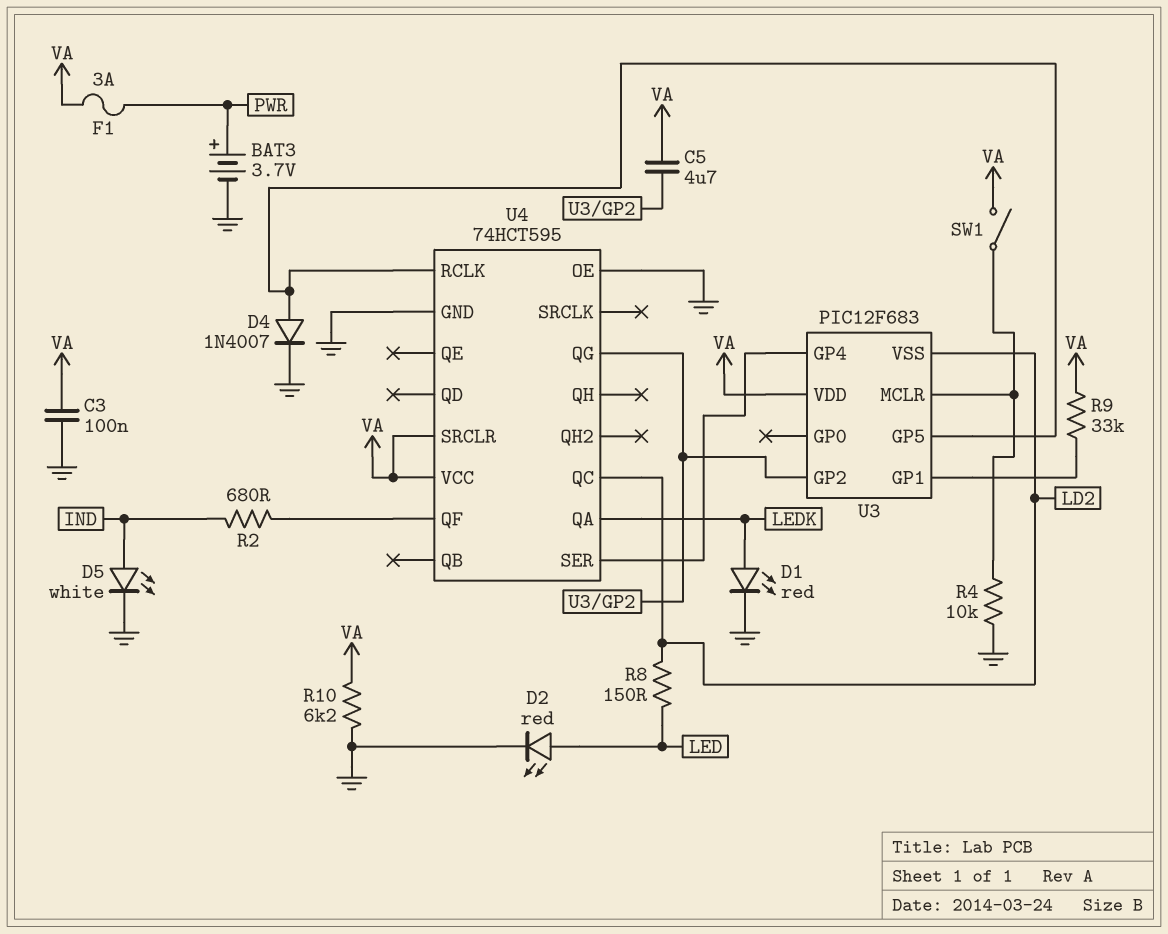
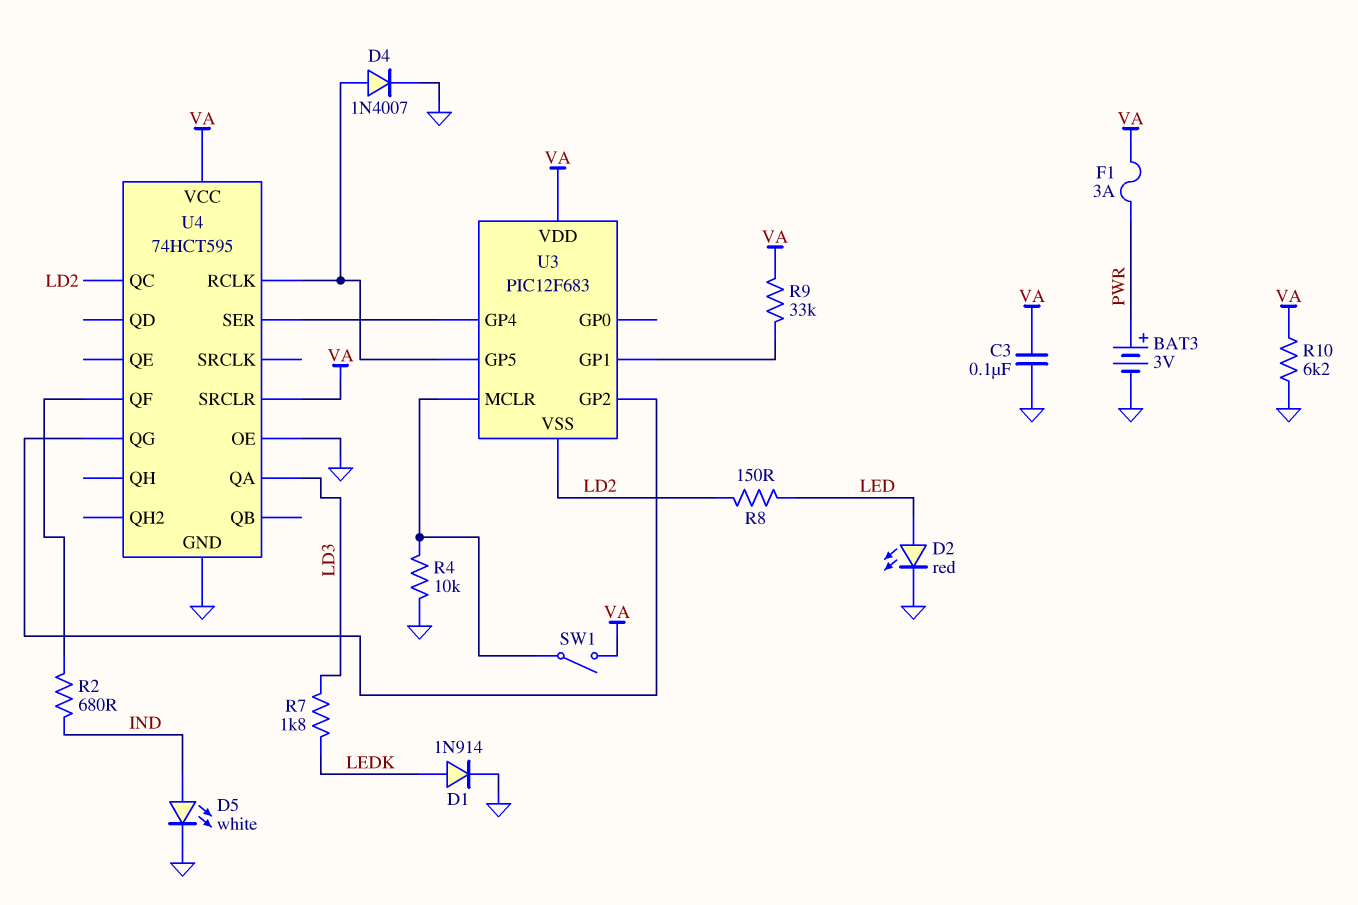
BAT3: 3.7V (plus PWR, minus GND) -> 3V (plus PWR, minus GND)
C5: 4.7uF (U3/GP2, VA) -> none
D1: LED red (A LEDK, K GND) -> diode 1N914 (A LEDK, K GND)
R7: none -> 1.8k (LD3, LEDK)
U4 pin QA: LEDK -> LD3

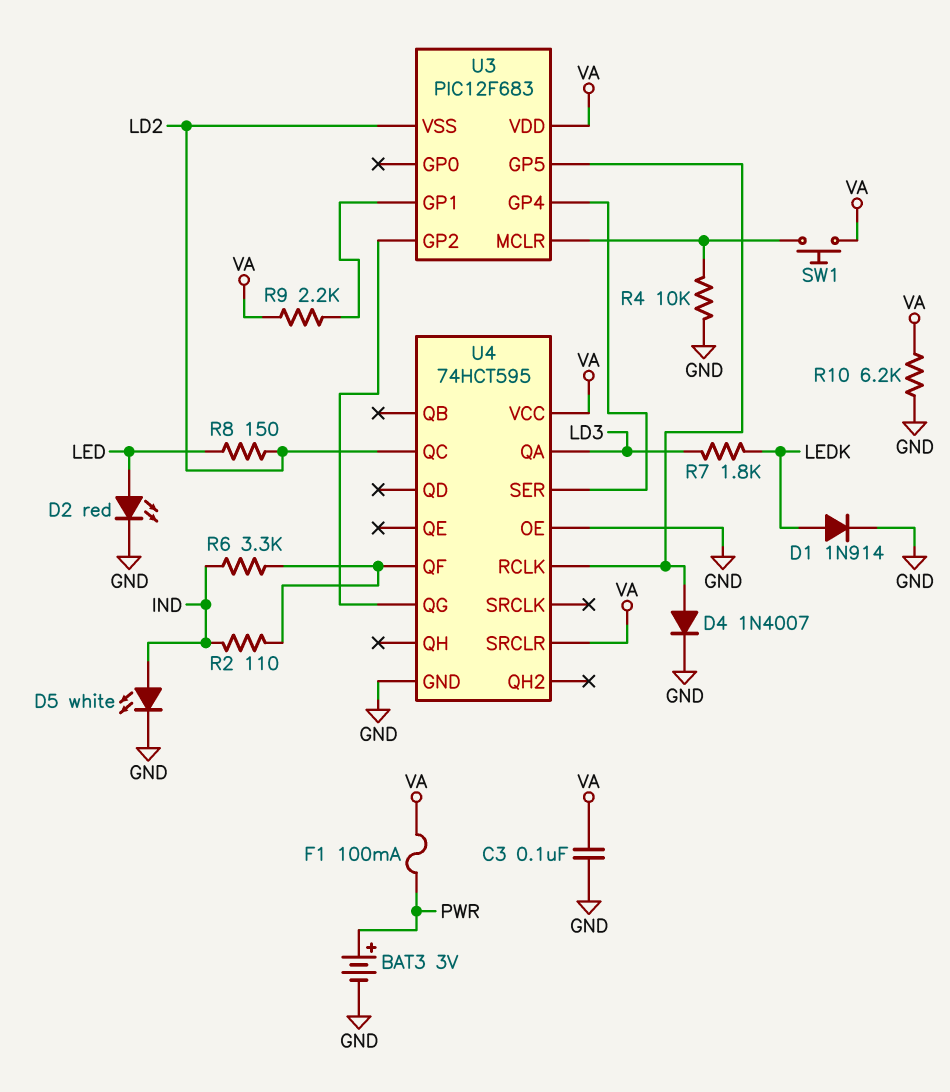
F1: 3A (PWR, VA) -> 100mA (PWR, VA)
R2: 680 (IND, U4/QF) -> 110 (IND, U4/QF)
R6: none -> 3.3k (IND, U4/QF)
R9: 33k (U3/GP1, VA) -> 2.2k (U3/GP1, VA)
SW1: switch (U3/MCLR, VA) -> button (U3/MCLR, VA)

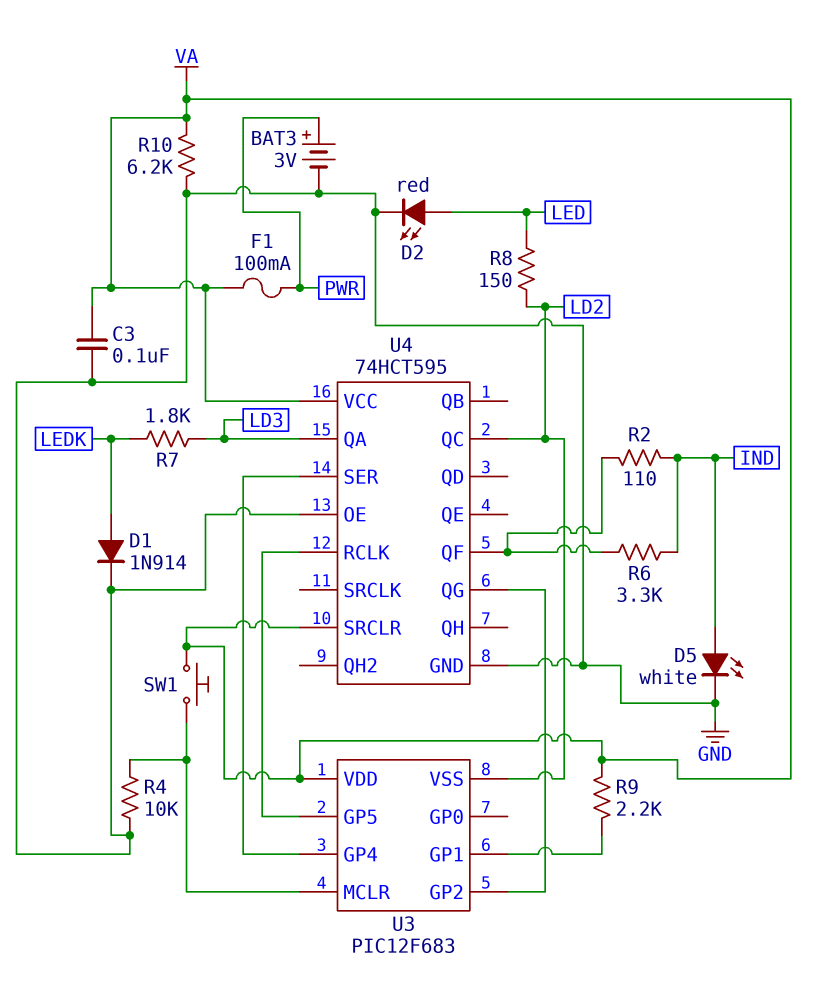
D4: diode 1N4007 (A U3/GP5, K GND) -> none

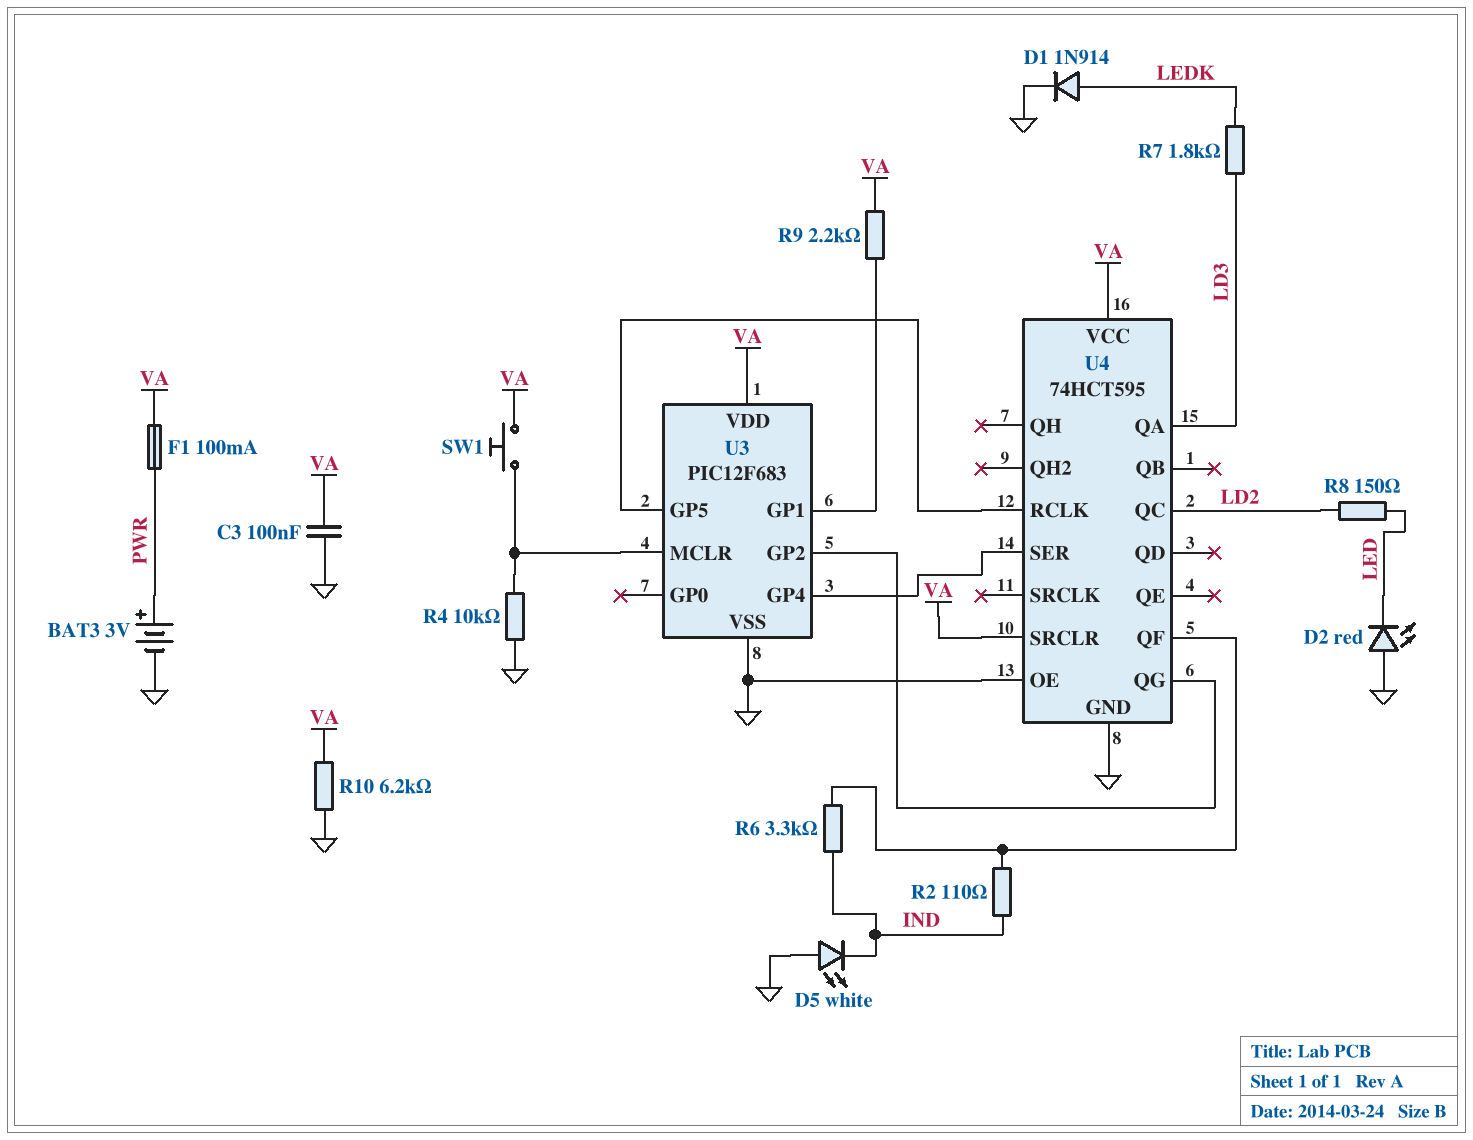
D2: LED red (A LED, K GND) -> LED red (A GND, K LED)
D5: LED white (A IND, K GND) -> LED white (A GND, K IND)
U3 pin VSS: LD2 -> GND

